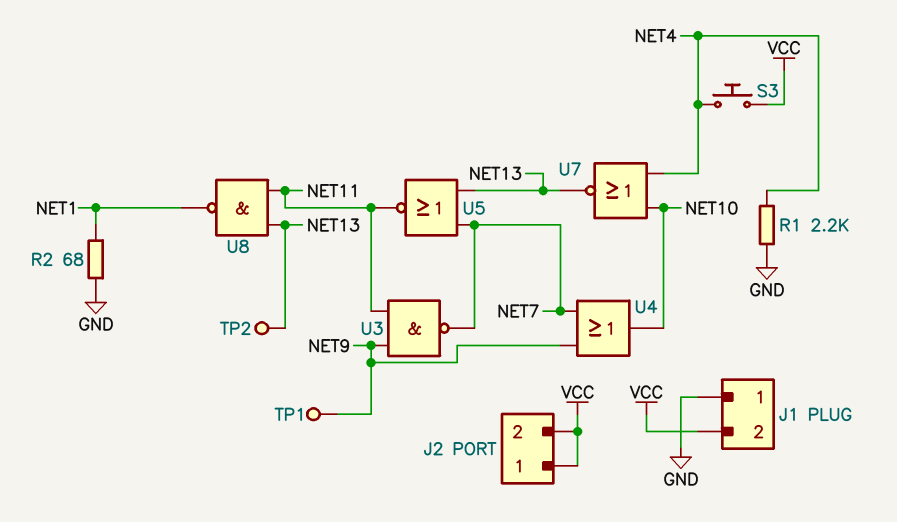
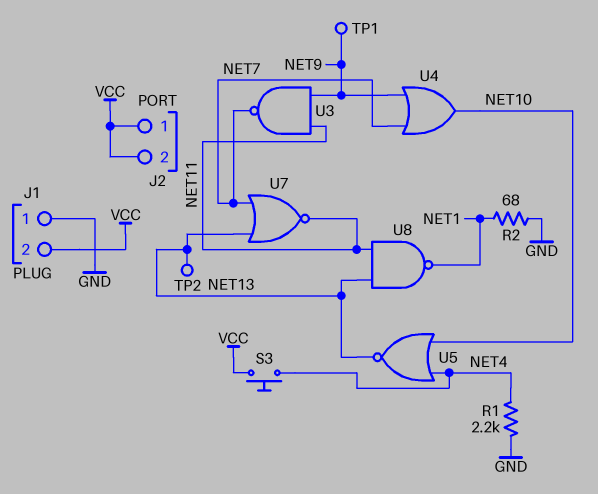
U5: NOR (in NET7, in NET13, out NET11) -> NOR (in NET4, in NET10, out NET13)
U7: NOR (in NET4, in NET10, out NET13) -> NOR (in NET7, in NET13, out NET11)

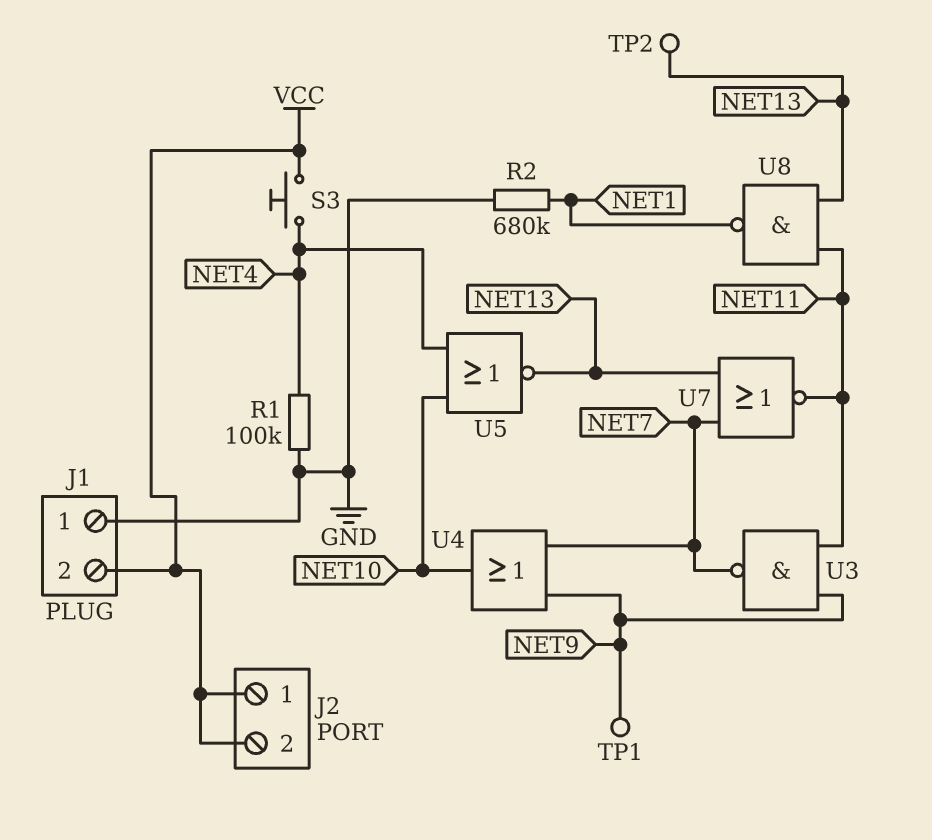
R1: 2.2k (GND, NET4) -> 100k (GND, NET4)
R2: 68 (GND, NET1) -> 680k (GND, NET1)

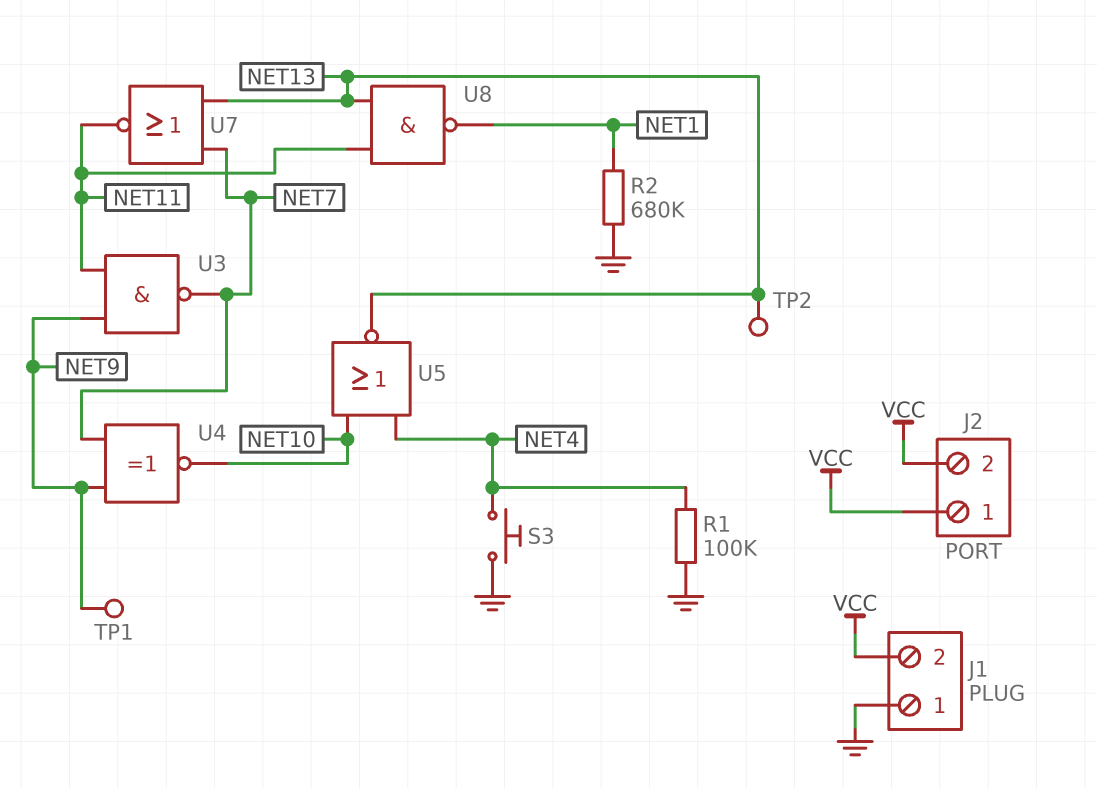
S3: button (NET4, VCC) -> button (GND, NET4)
U4: OR (in NET7, in NET9, out NET10) -> XNOR (in NET7, in NET9, out NET10)

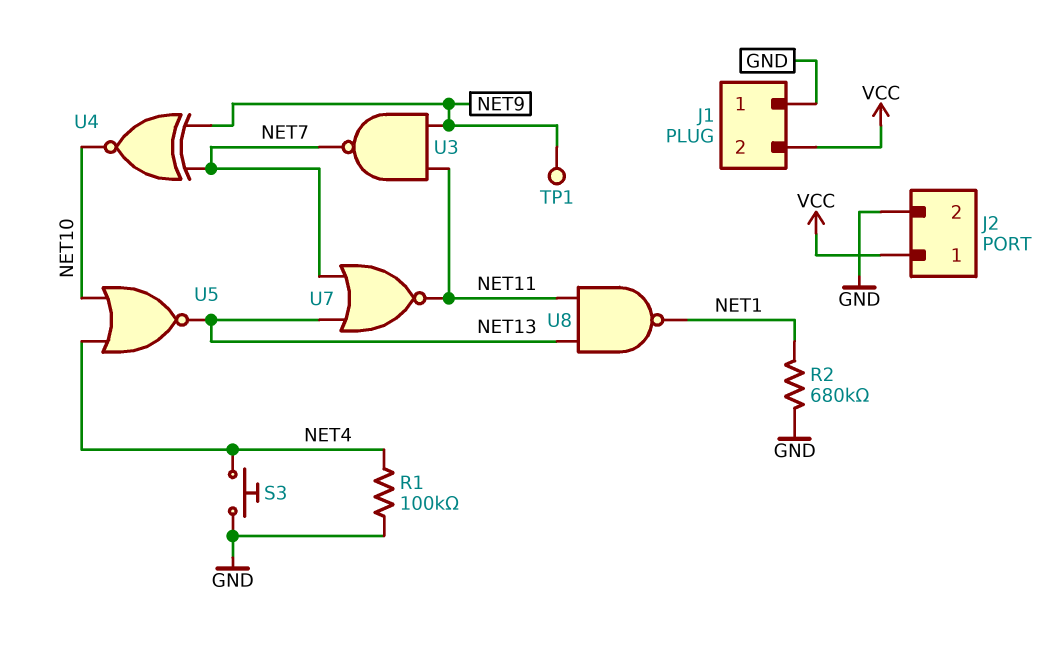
J2 pin 2: VCC -> GND
TP2: test point (NET13) -> none

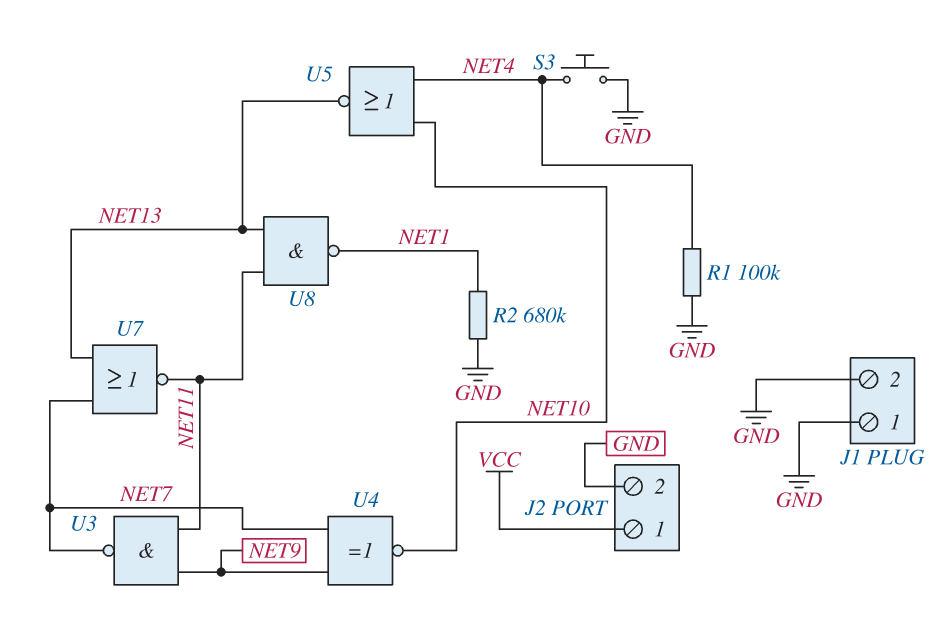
J1 pin 2: VCC -> GND
TP1: test point (NET9) -> none

